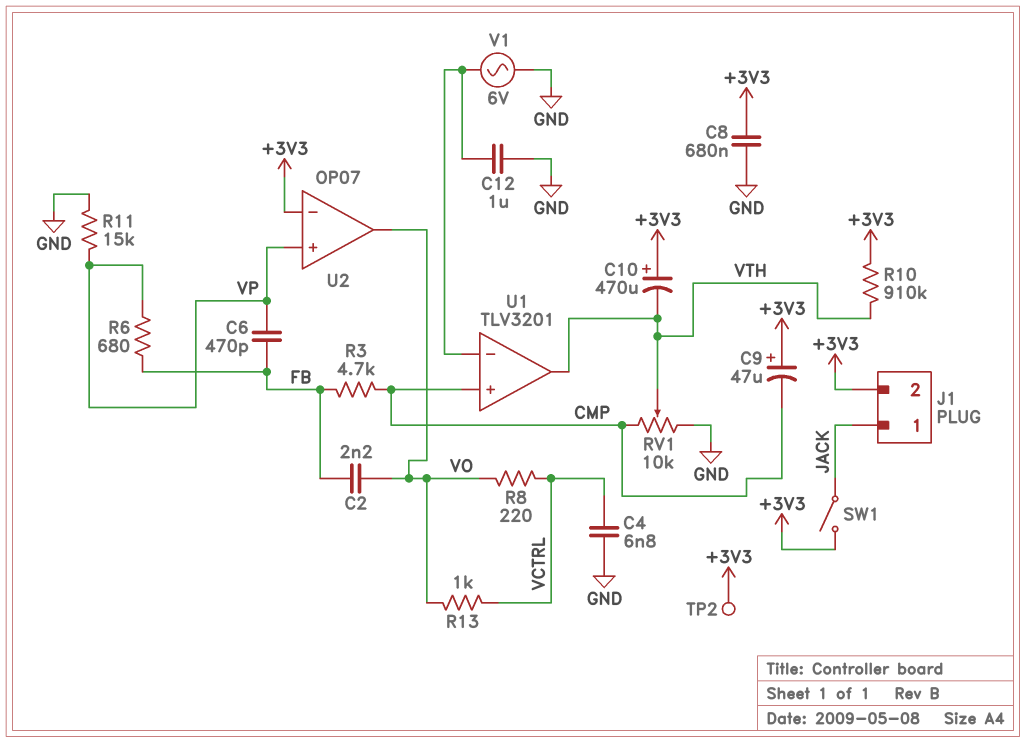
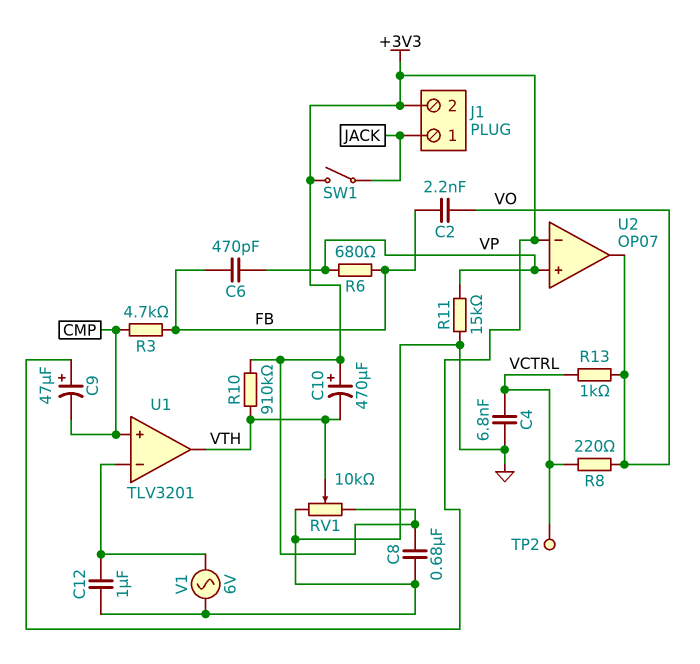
RV1: 10k (CMP, GND, wiper VTH) -> 10k (+3V3, GND, wiper VTH)
TP2: test point (+3V3) -> test point (VCTRL)

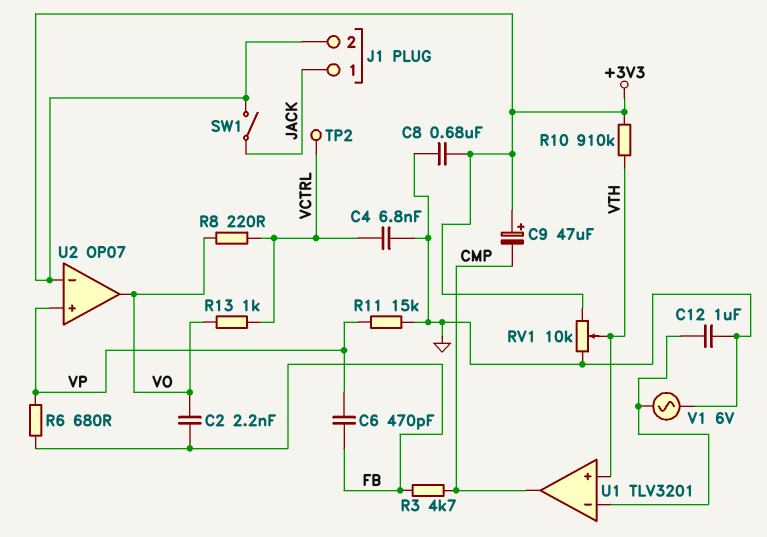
C10: 470uF (plus +3V3, minus VTH) -> none
U1 pin in+: CMP -> VTH
U1 pin out: VTH -> CMP

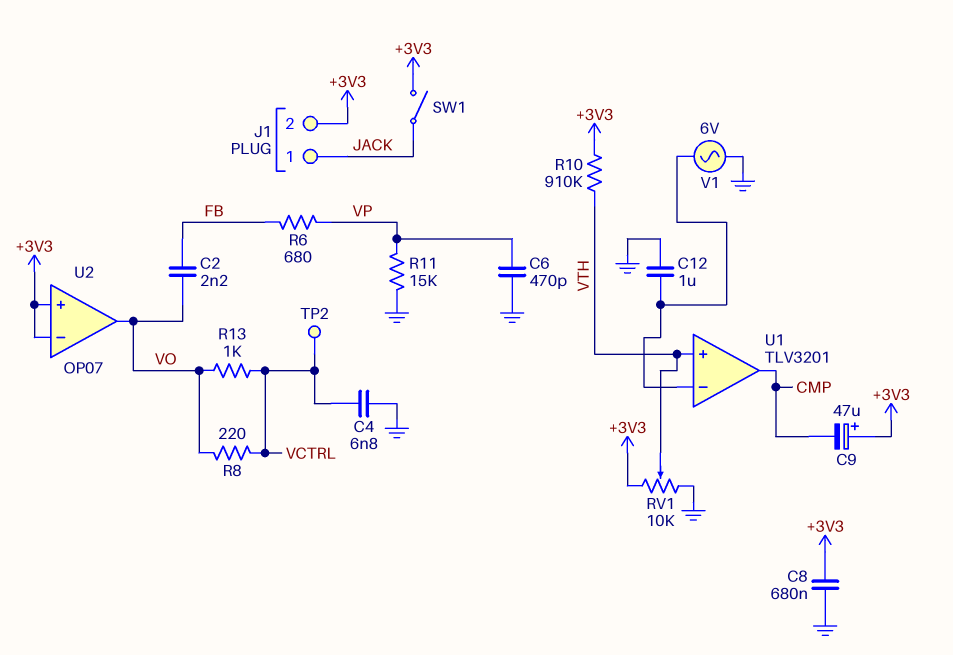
C6: 470pF (FB, VP) -> 470pF (GND, VP)
R3: 4.7k (CMP, FB) -> none
U2 pin in+: VP -> +3V3

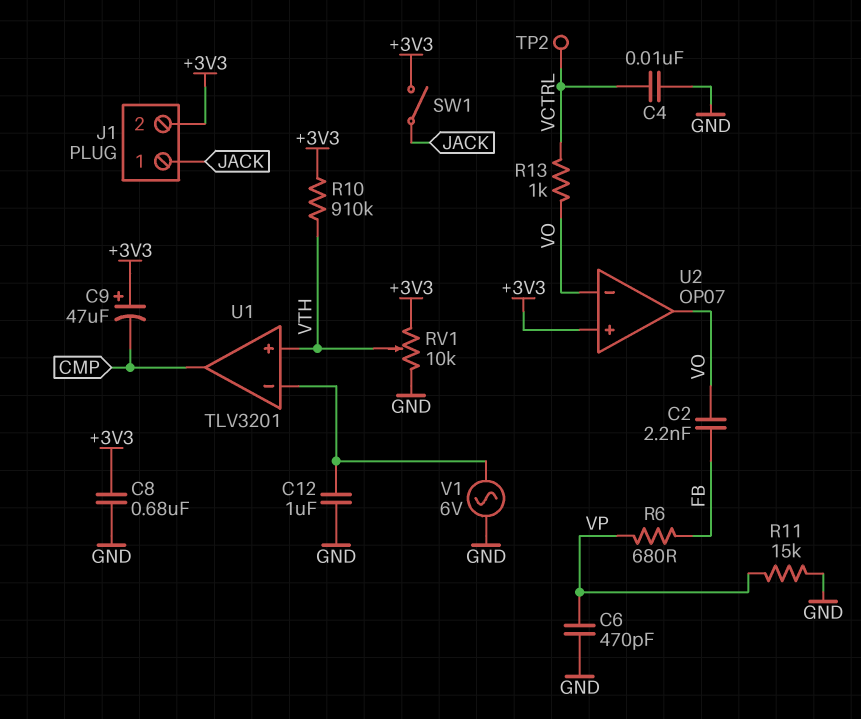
C4: 6.8nF (GND, VCTRL) -> 10nF (GND, VCTRL)
R8: 220 (VCTRL, VO) -> none
U2 pin in-: +3V3 -> VO

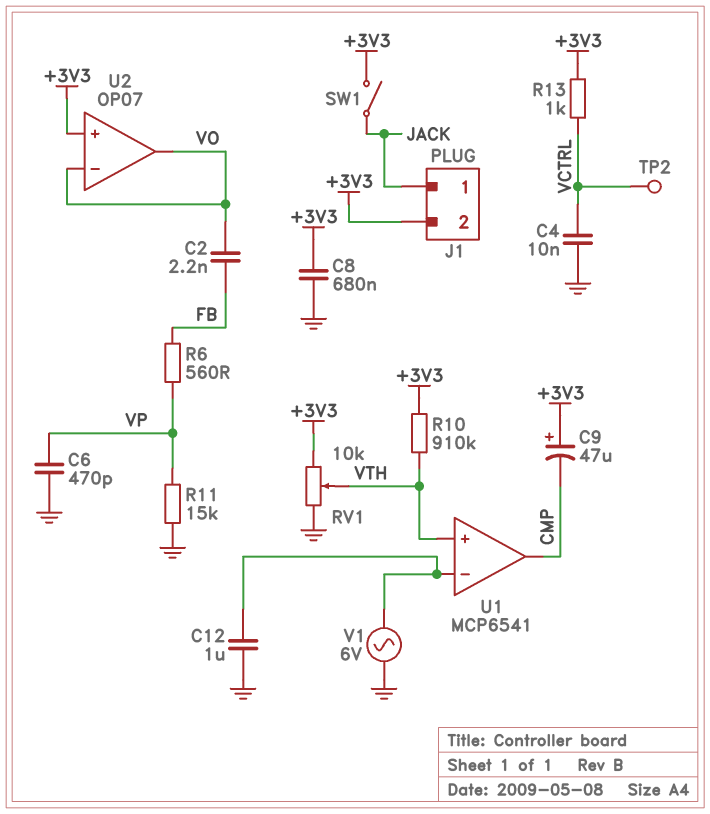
R6: 680 (FB, VP) -> 560 (FB, VP)
R13: 1k (VCTRL, VO) -> 1k (+3V3, VCTRL)
U1: TLV3201 -> MCP6541

